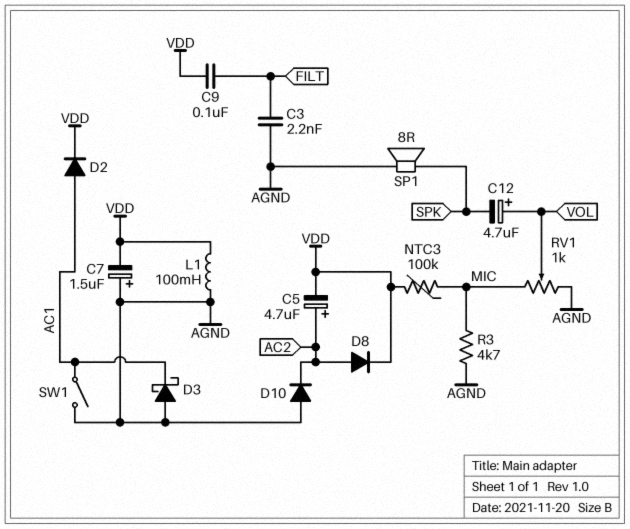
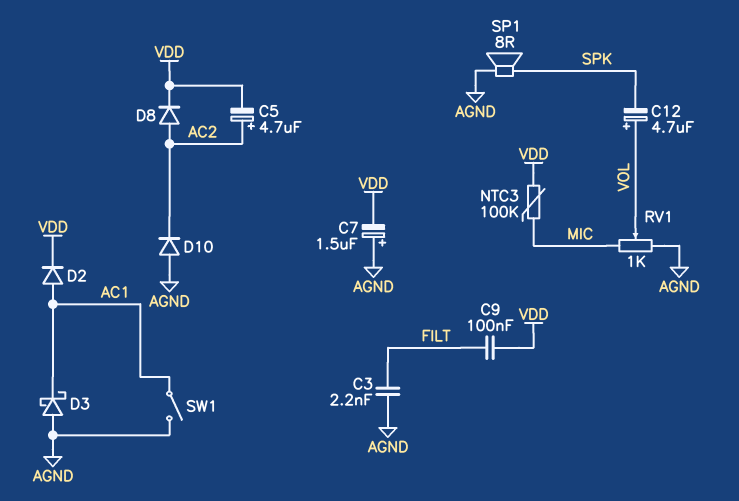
L1: 100mH (AGND, VDD) -> none
R3: 4.7k (AGND, MIC) -> none

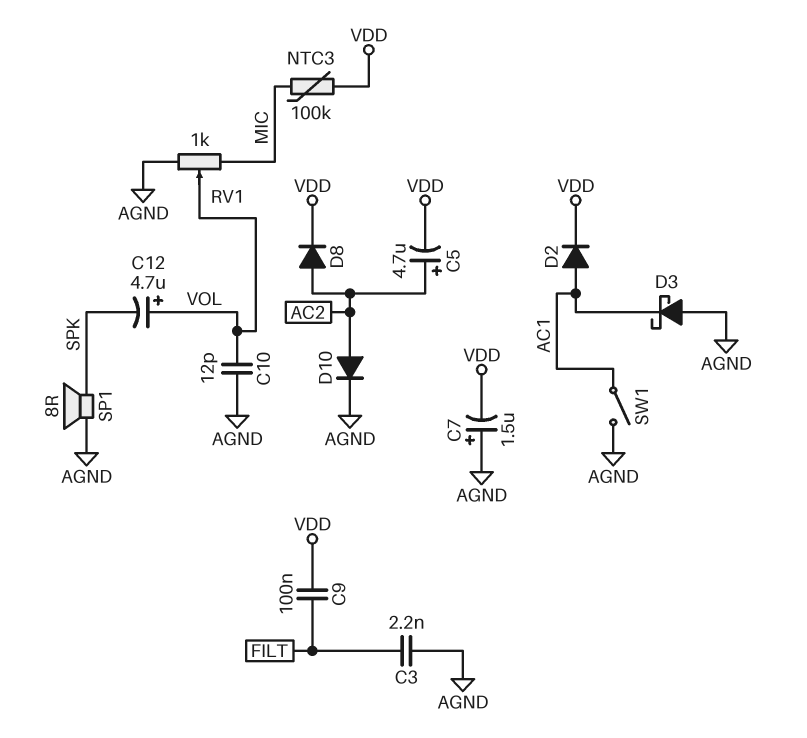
C10: none -> 12pF (AGND, VOL)
D10: diode (A AGND, K AC2) -> diode (A AC2, K AGND)

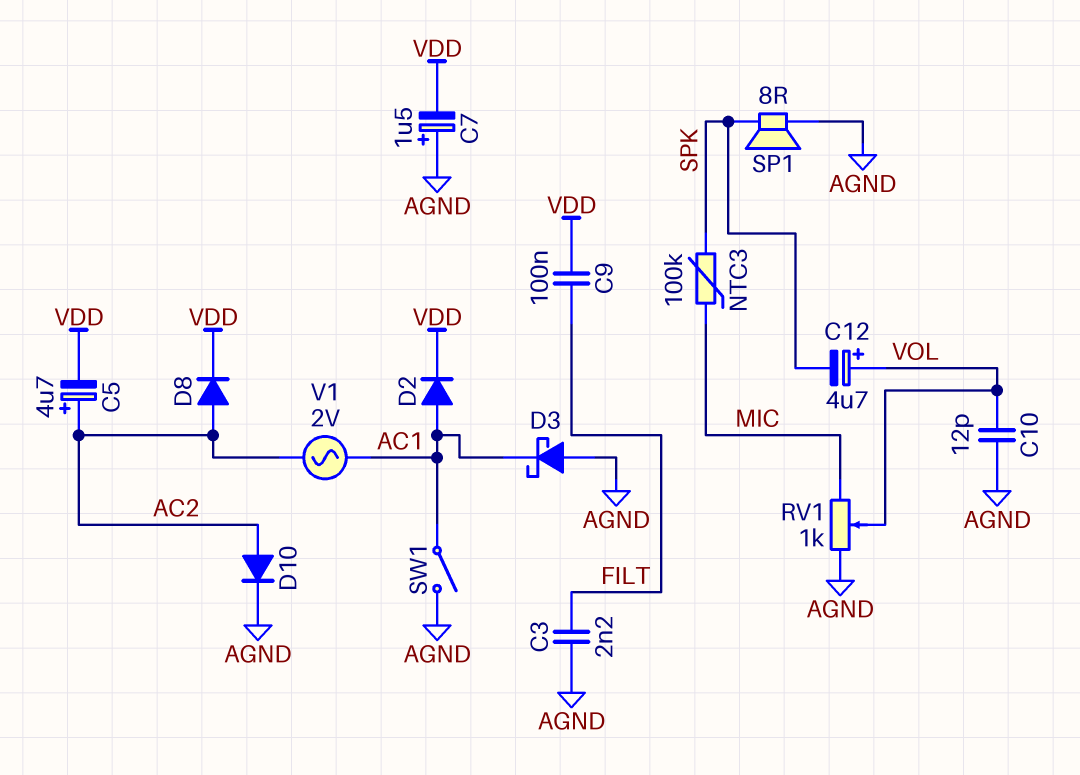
NTC3: 100k (MIC, VDD) -> 100k (MIC, SPK)
V1: none -> AC 2V (AC1, AC2)

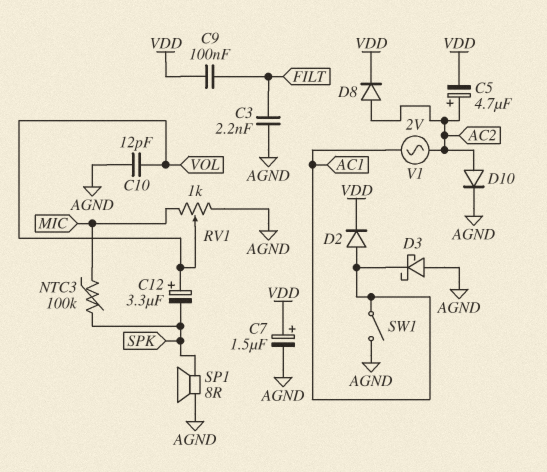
C7: 1.5uF (plus AGND, minus VDD) -> 1.5uF (plus VDD, minus AGND)
C12: 4.7uF (plus VOL, minus SPK) -> 3.3uF (plus VOL, minus SPK)

